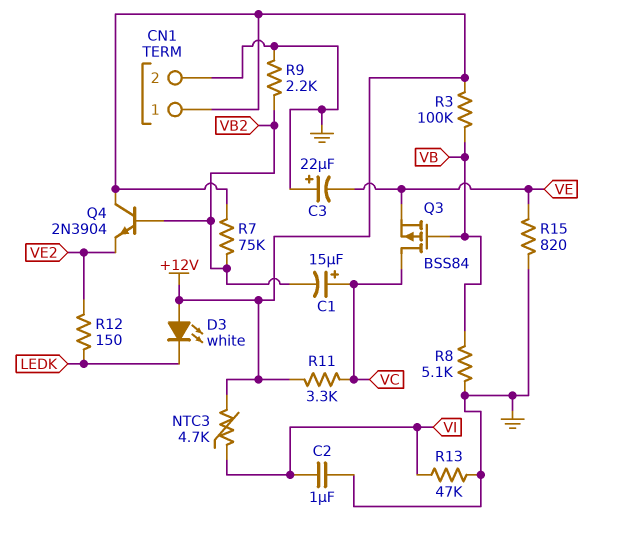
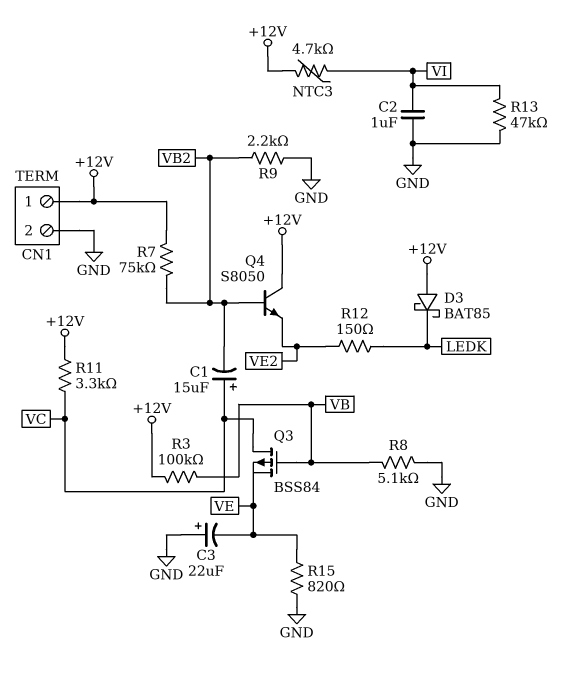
D3: LED white (A +12V, K LEDK) -> schottky BAT85 (A +12V, K LEDK)
Q4: NPN 2N3904 (B VB2, C +12V, E VE2) -> NPN S8050 (B VB2, C +12V, E VE2)

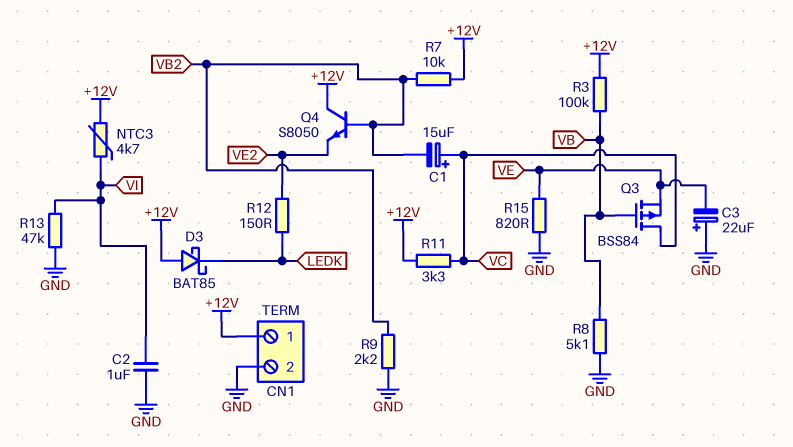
R7: 75k (+12V, VB2) -> 10k (+12V, VB2)

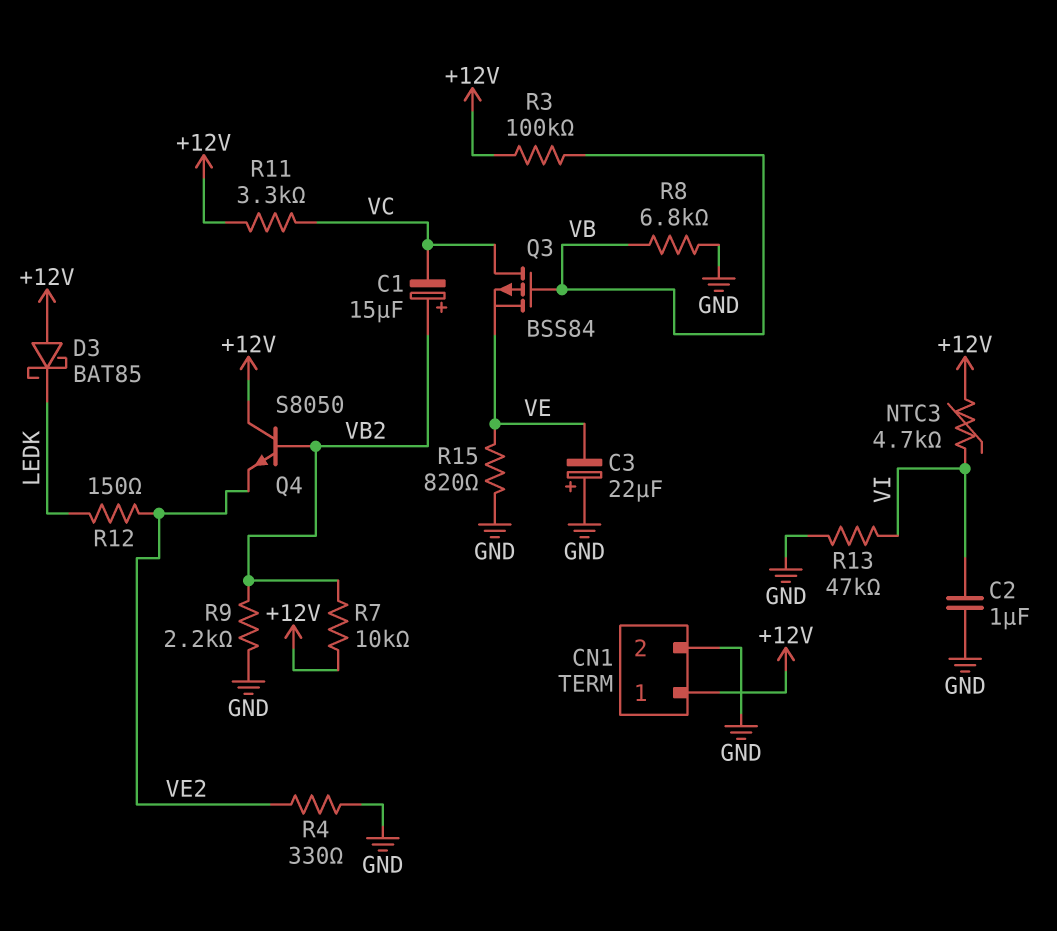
C1: 15uF (plus VC, minus VB2) -> 15uF (plus VB2, minus VC)
R4: none -> 330 (GND, VE2)
R8: 5.1k (GND, VB) -> 6.8k (GND, VB)

